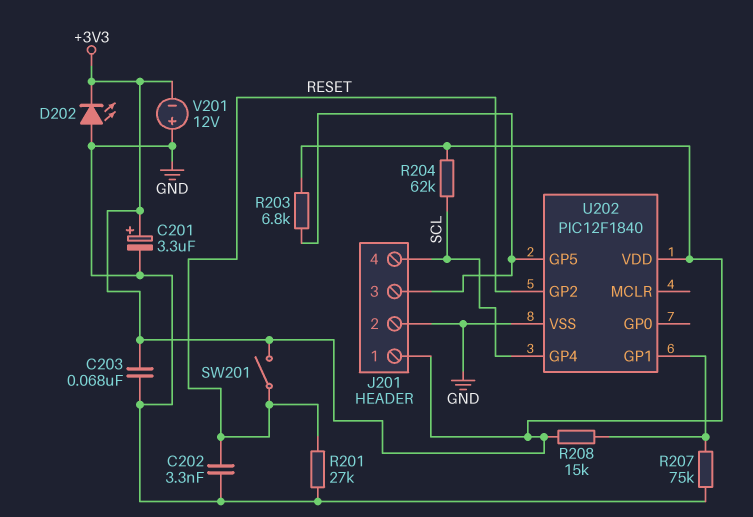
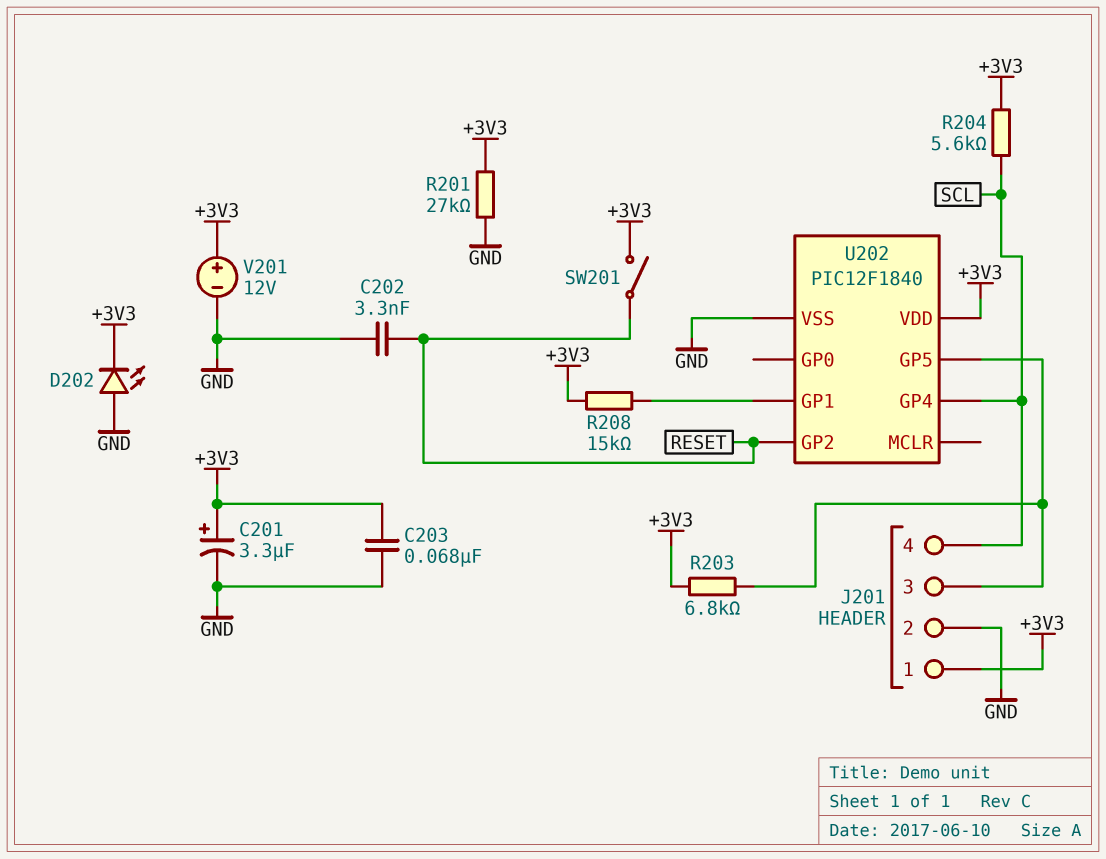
R201: 27k (GND, RESET) -> 27k (+3V3, GND)
R204: 62k (+3V3, SCL) -> 5.6k (+3V3, SCL)
R207: 75k (GND, U202/GP1) -> none
V201: 12V (plus GND, minus +3V3) -> 12V (plus +3V3, minus GND)

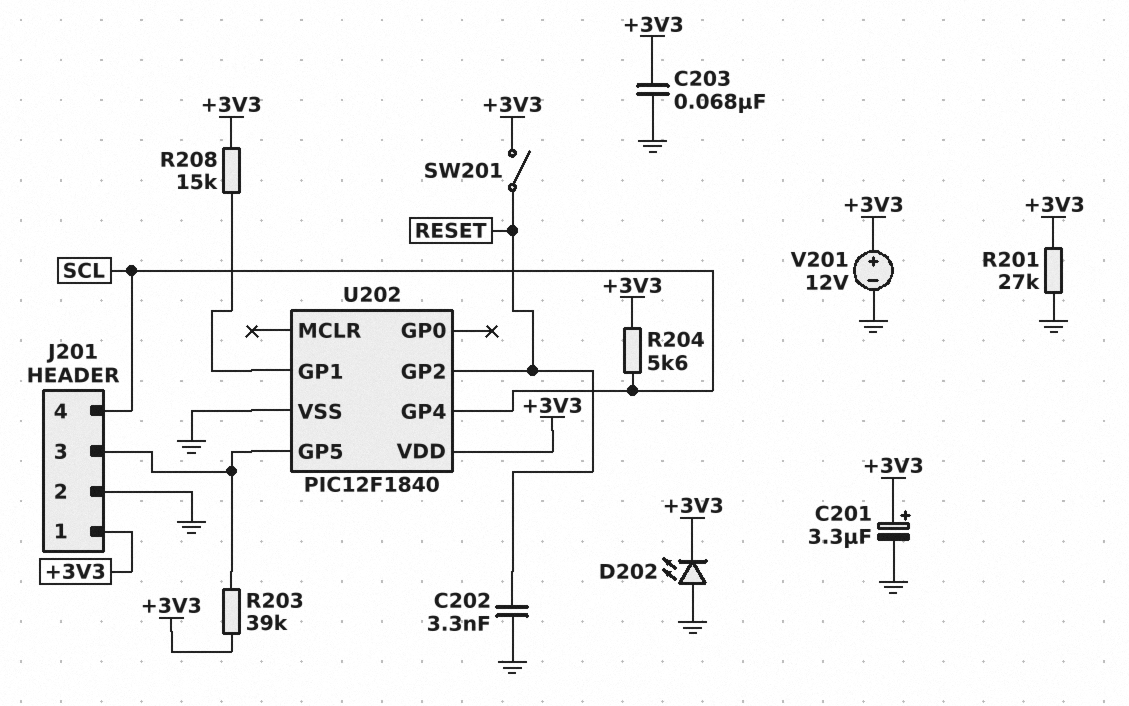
R203: 6.8k (+3V3, J201/3) -> 39k (+3V3, J201/3)

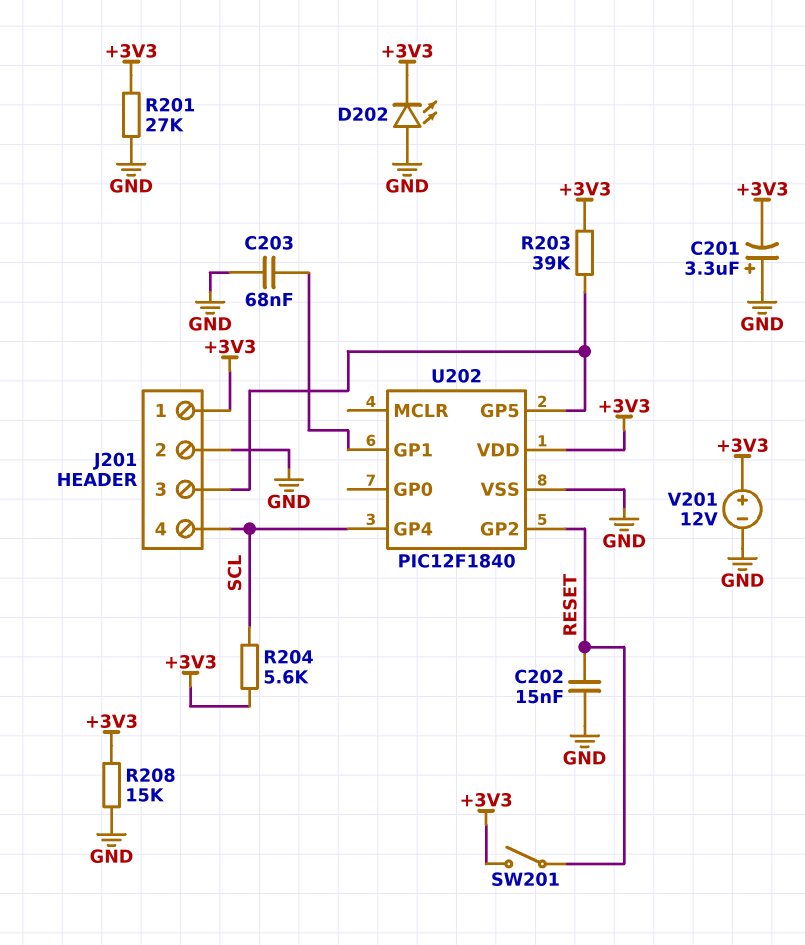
C201: 3.3uF (plus +3V3, minus GND) -> 3.3uF (plus GND, minus +3V3)
C202: 3.3nF (GND, RESET) -> 15nF (GND, RESET)
C203: 68nF (+3V3, GND) -> 68nF (GND, U202/GP1)
R208: 15k (+3V3, U202/GP1) -> 15k (+3V3, GND)

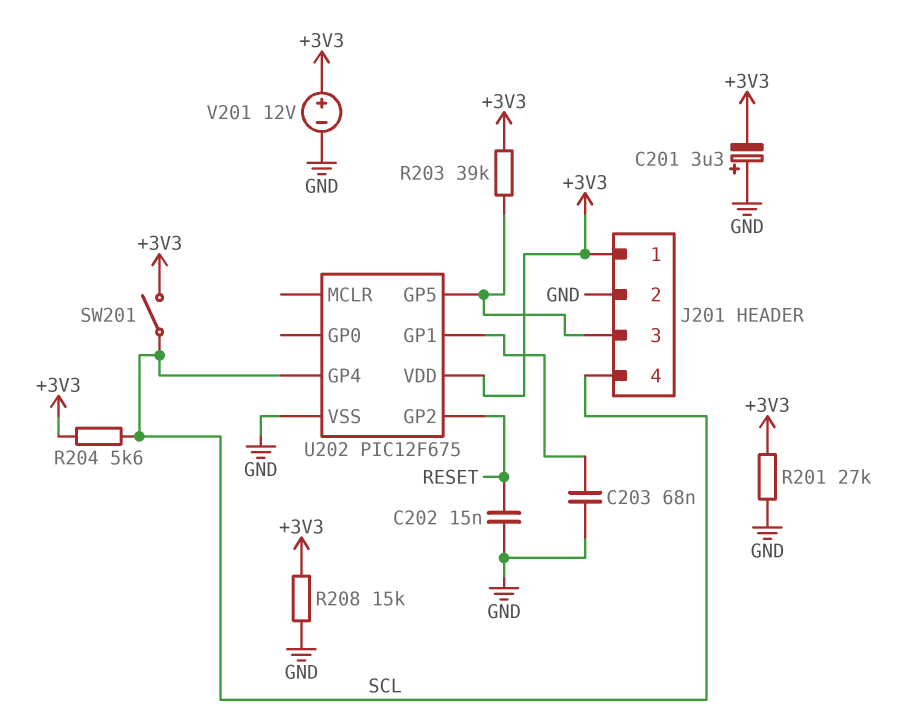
D202: LED (A GND, K +3V3) -> none
SW201: switch (+3V3, RESET) -> switch (+3V3, SCL)
U202: PIC12F1840 -> PIC12F675

